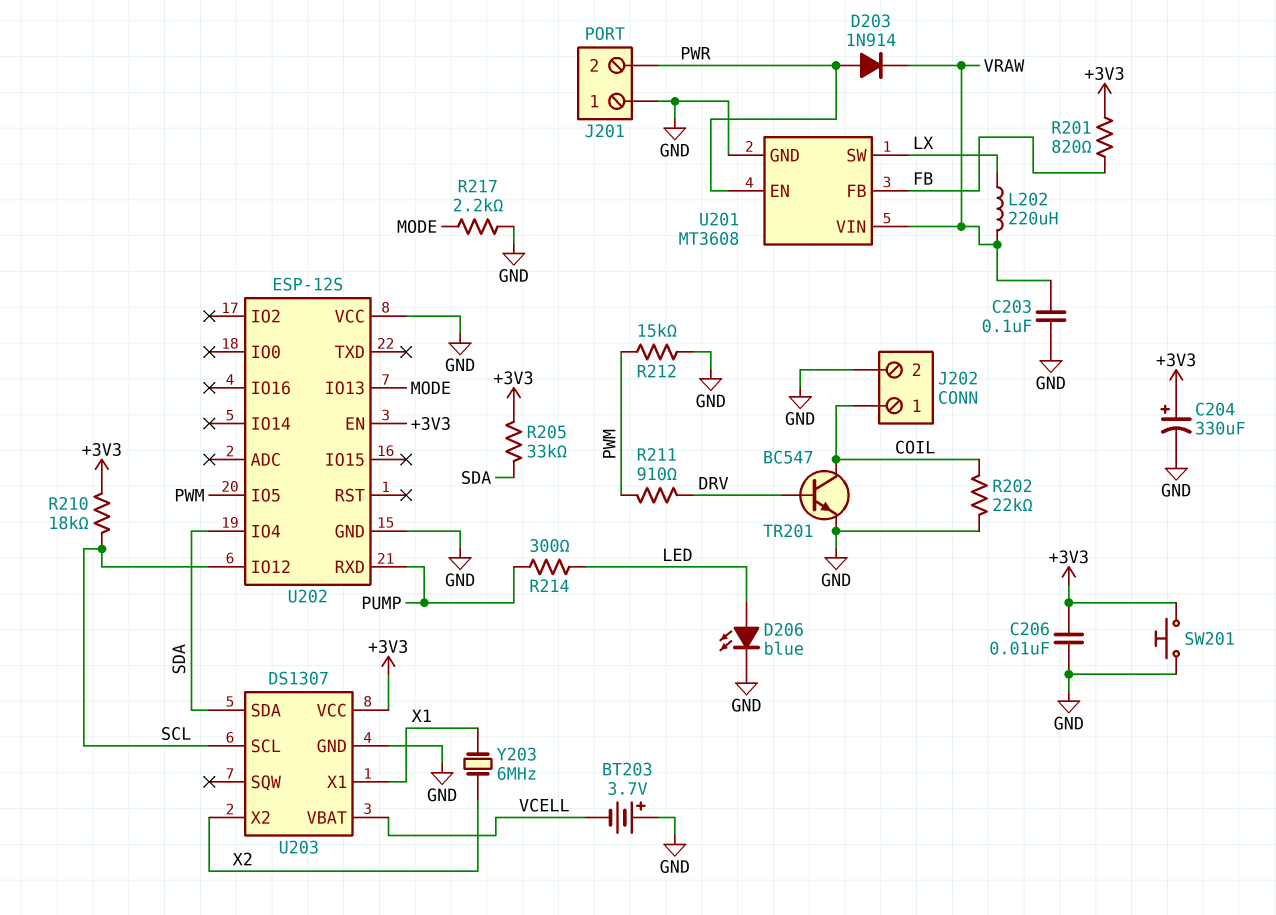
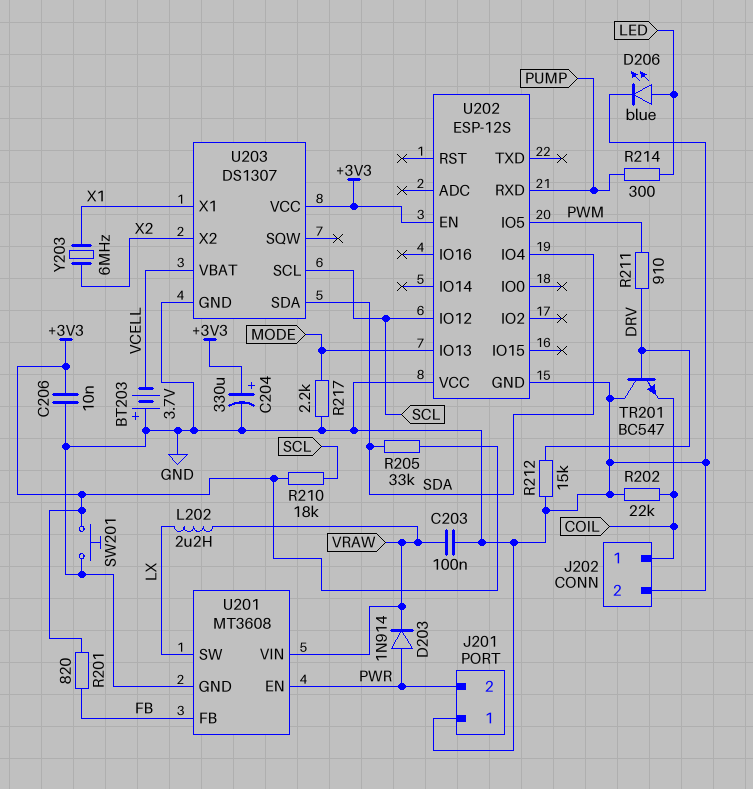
L202: 220uH (LX, VRAW) -> 2.2uH (LX, VRAW)
R212: 15k (GND, PWM) -> 15k (DRV, GND)
TR201: NPN BC547 (B DRV, C COIL, E GND) -> NPN BC547 (B DRV, C GND, E COIL)

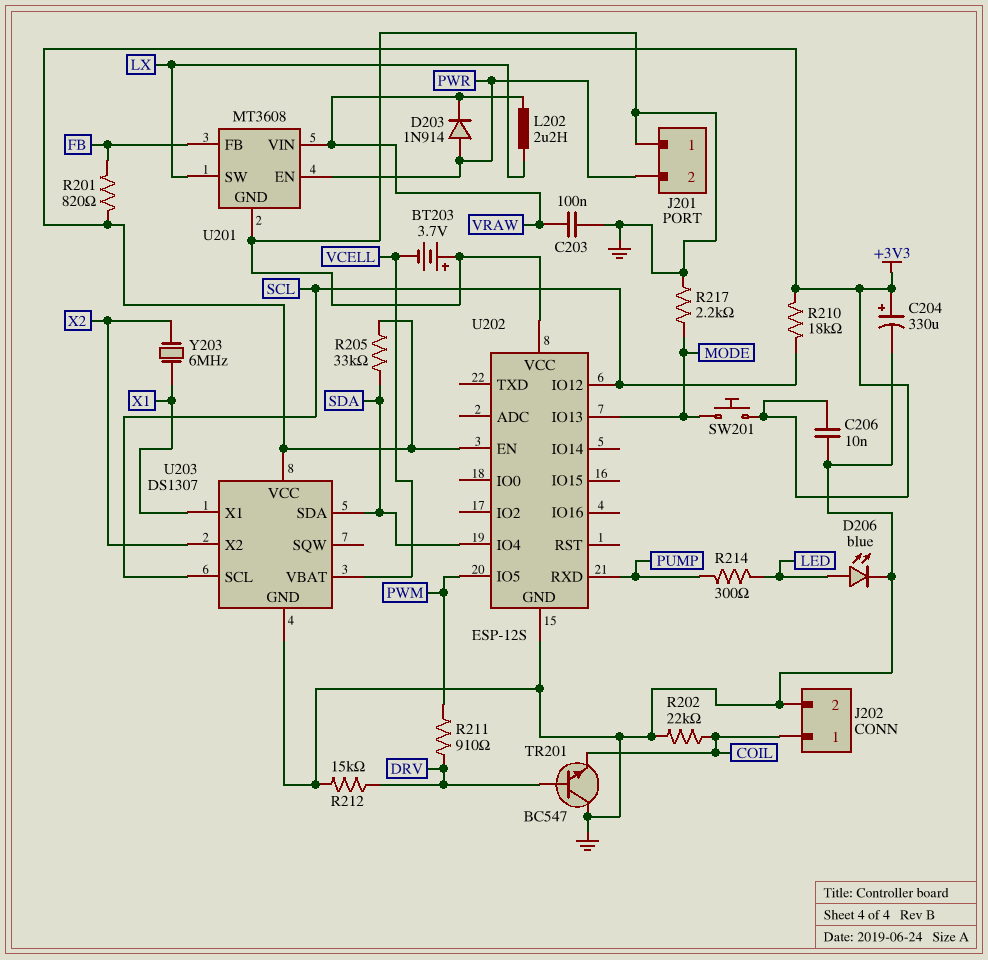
SW201: button (+3V3, GND) -> button (+3V3, MODE)

